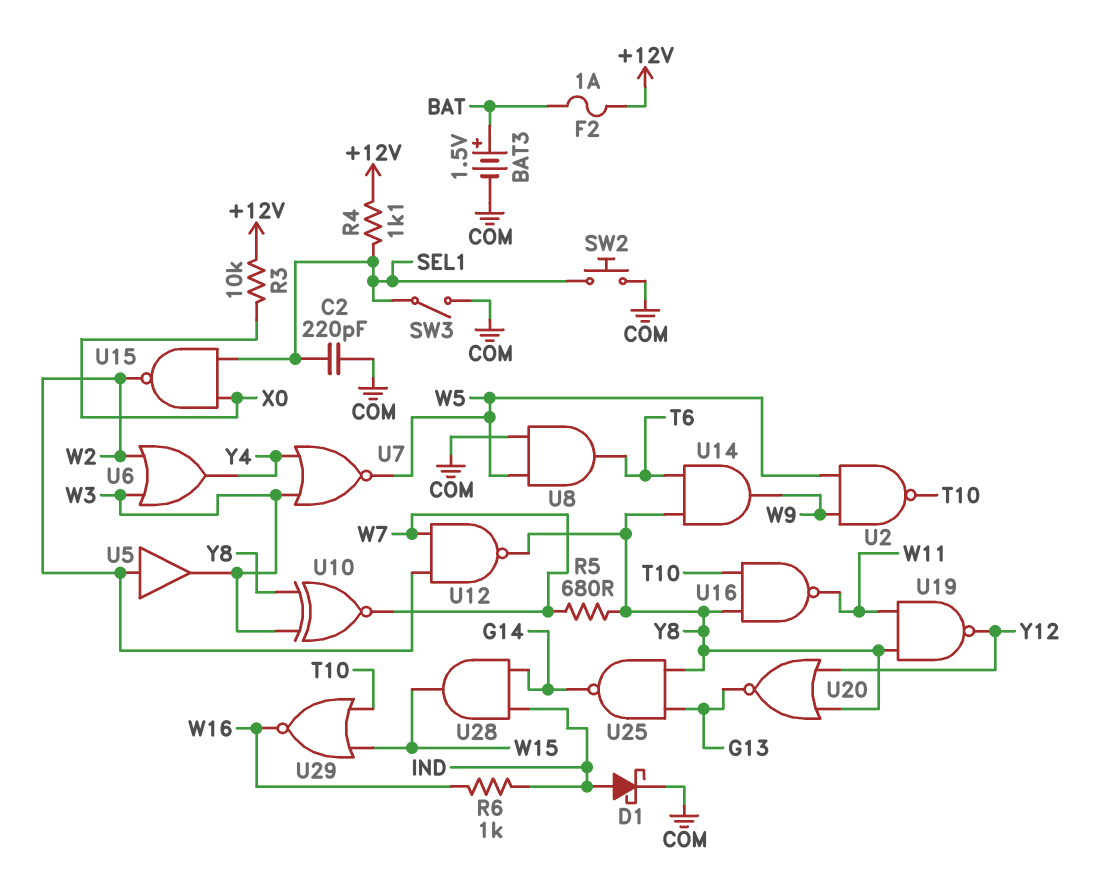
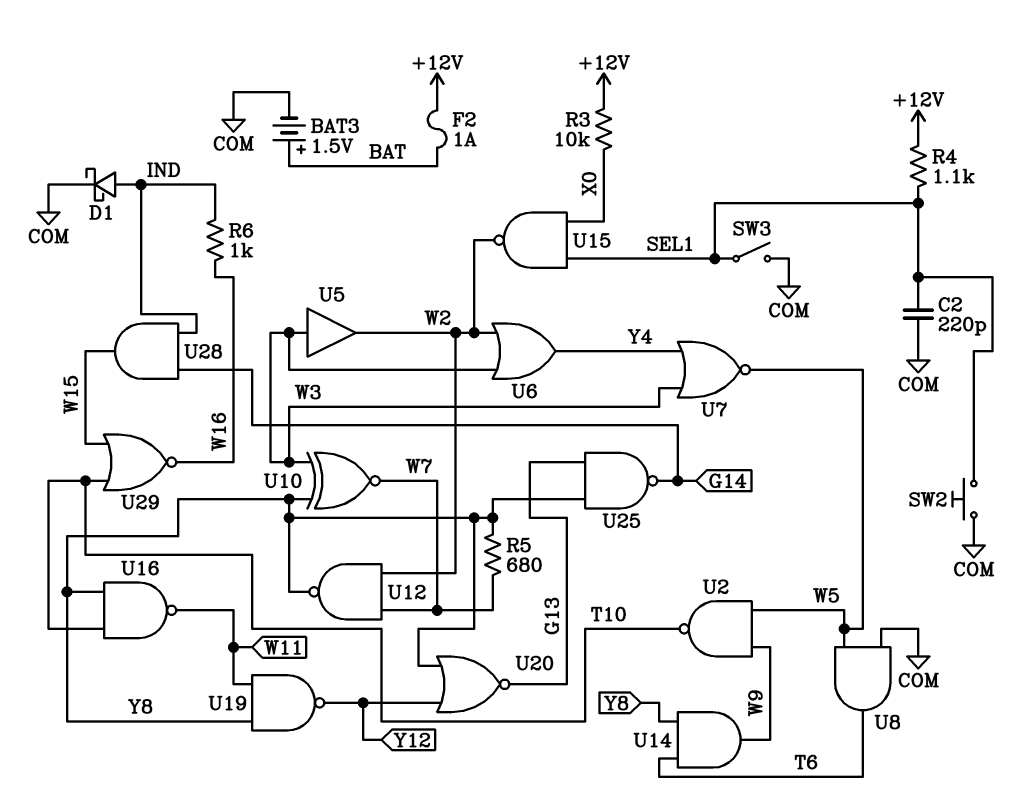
U5: buffer (in W2, out W3) -> buffer (in W3, out W2)

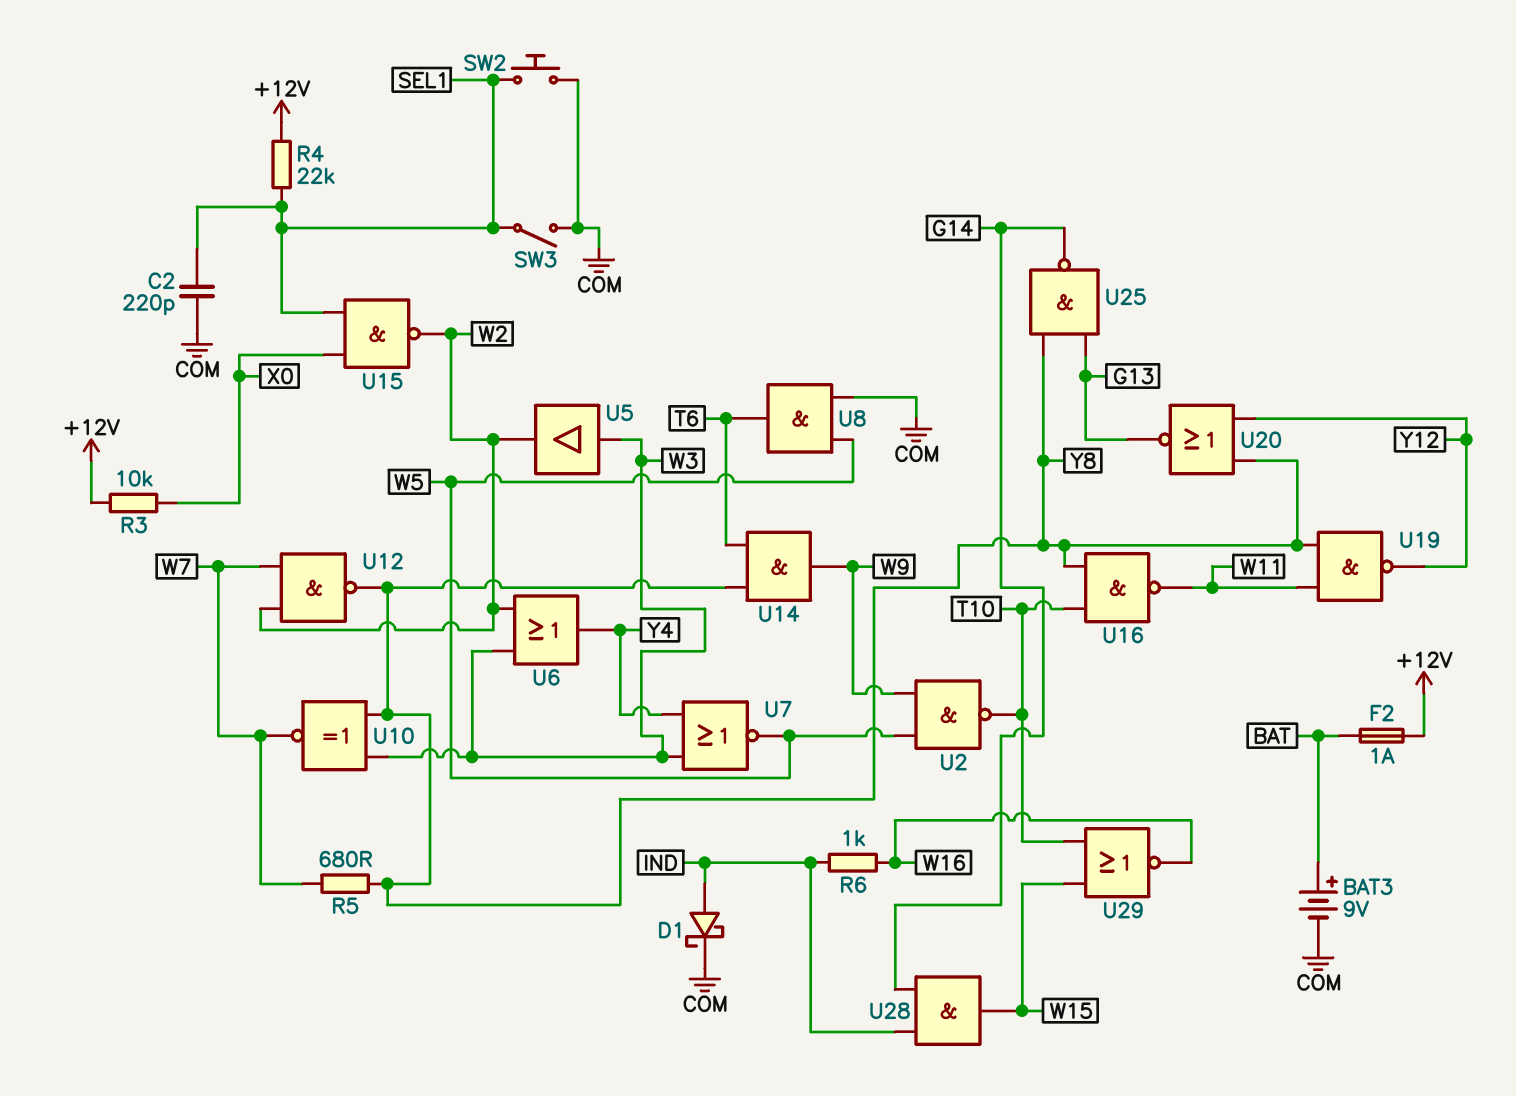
BAT3: 1.5V (plus BAT, minus COM) -> 9V (plus BAT, minus COM)
R4: 1.1k (+12V, SEL1) -> 22k (+12V, SEL1)

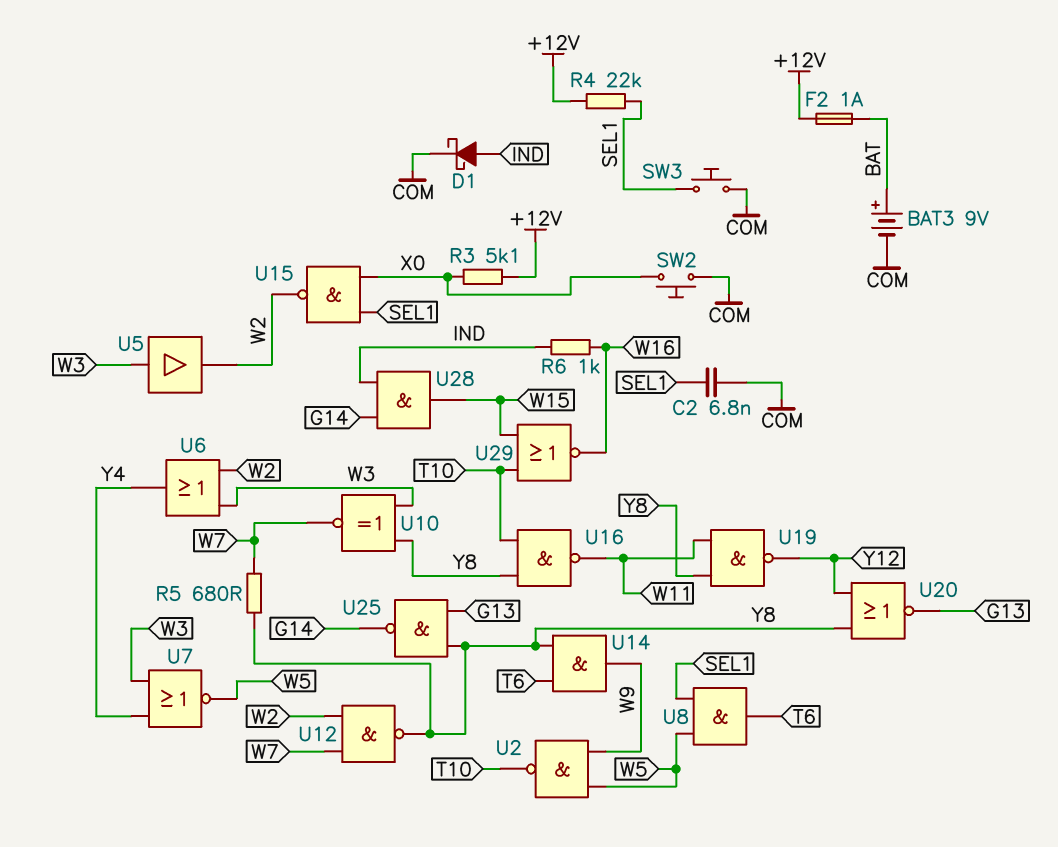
C2: 220pF (COM, SEL1) -> 6.8nF (COM, SEL1)
R3: 10k (+12V, X0) -> 5.1k (+12V, X0)
SW2: button (COM, SEL1) -> button (COM, X0)
SW3: switch (COM, SEL1) -> button (COM, SEL1)
U8: AND (in COM, in W5, out T6) -> AND (in SEL1, in W5, out T6)

